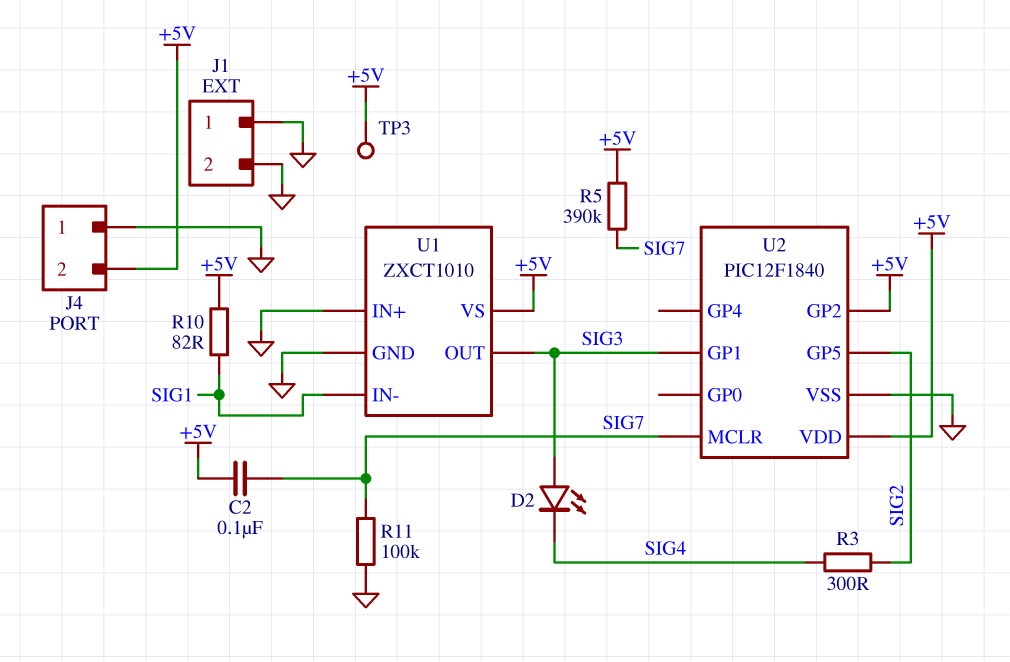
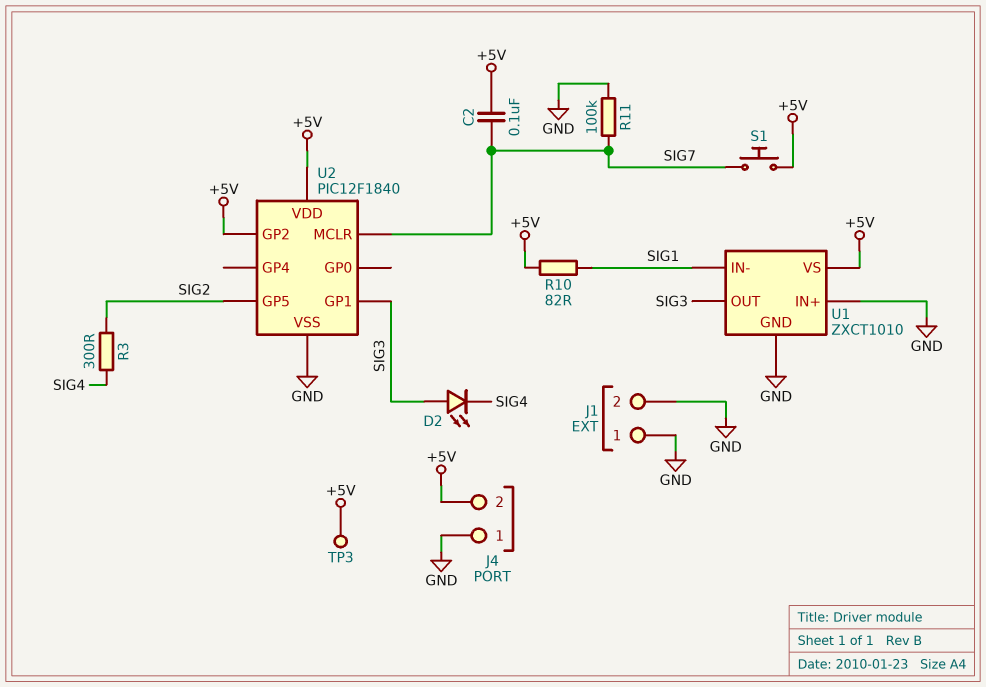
R5: 390k (+5V, SIG7) -> none
S1: none -> button (+5V, SIG7)

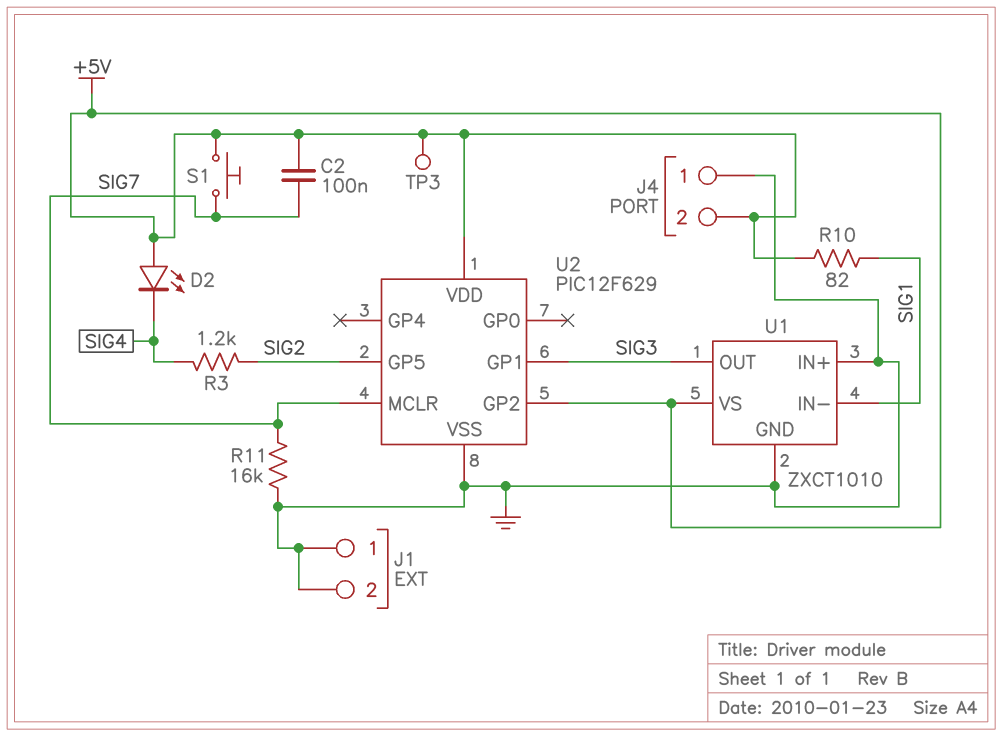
D2: LED (A SIG3, K SIG4) -> LED (A +5V, K SIG4)
R3: 300 (SIG2, SIG4) -> 1.2k (SIG2, SIG4)
R11: 100k (GND, SIG7) -> 16k (GND, SIG7)
U2: PIC12F1840 -> PIC12F629

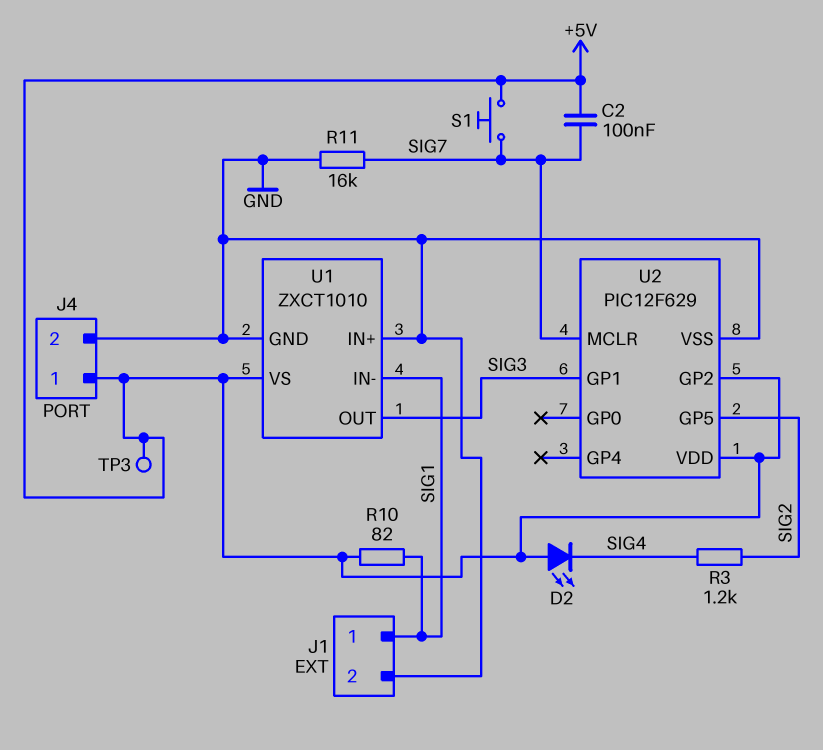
J1 pin 1: GND -> SIG1
J4 pin 1: GND -> +5V
J4 pin 2: +5V -> GND

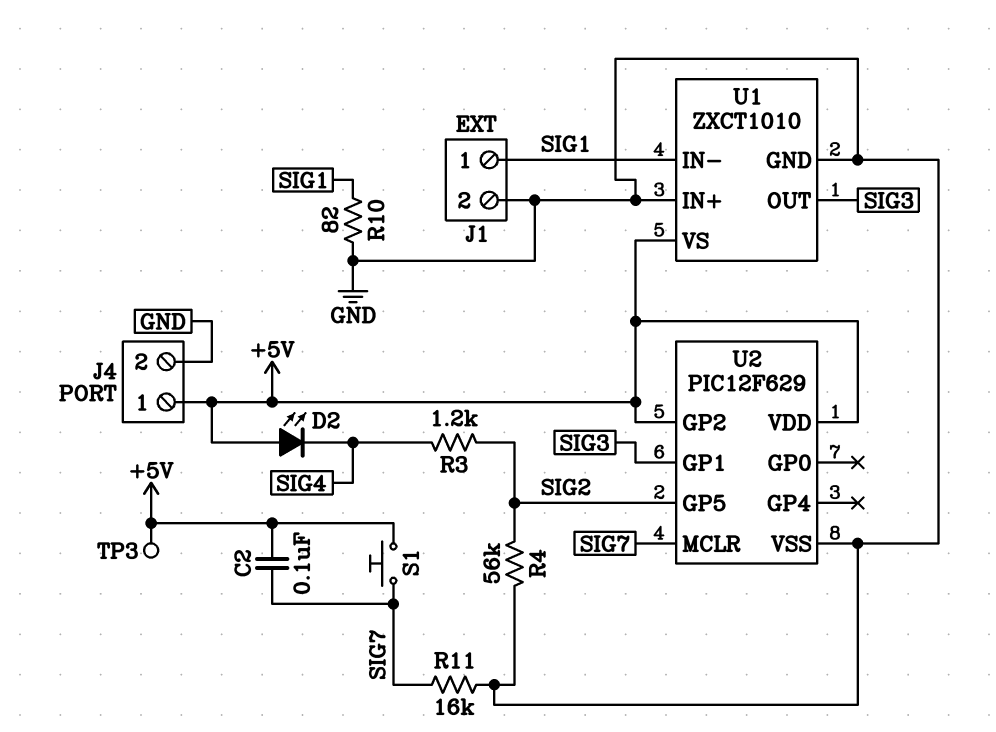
R4: none -> 56k (GND, SIG2)
R10: 82 (+5V, SIG1) -> 82 (GND, SIG1)

